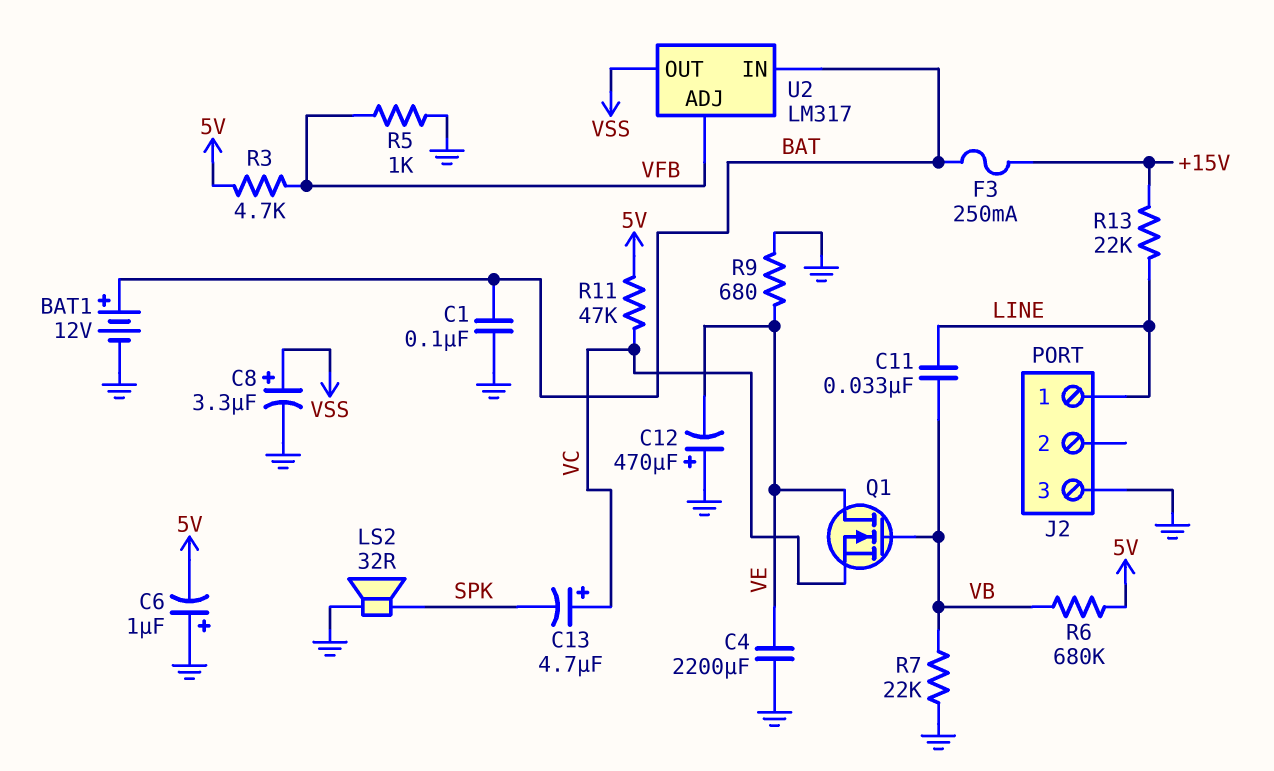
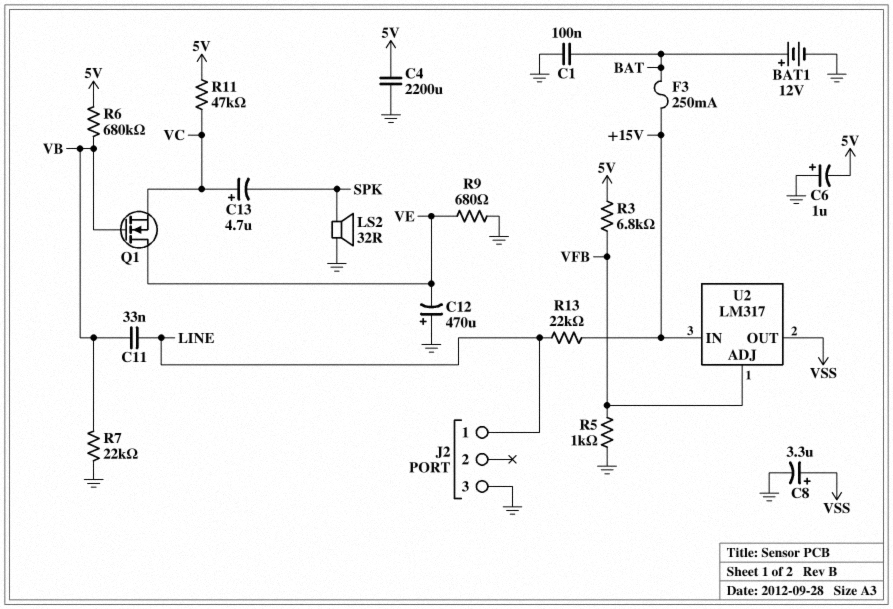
C4: 2200uF (GND, VE) -> 2200uF (5V, GND)
R3: 4.7k (5V, VFB) -> 6.8k (5V, VFB)
U2 pin IN: BAT -> +15V

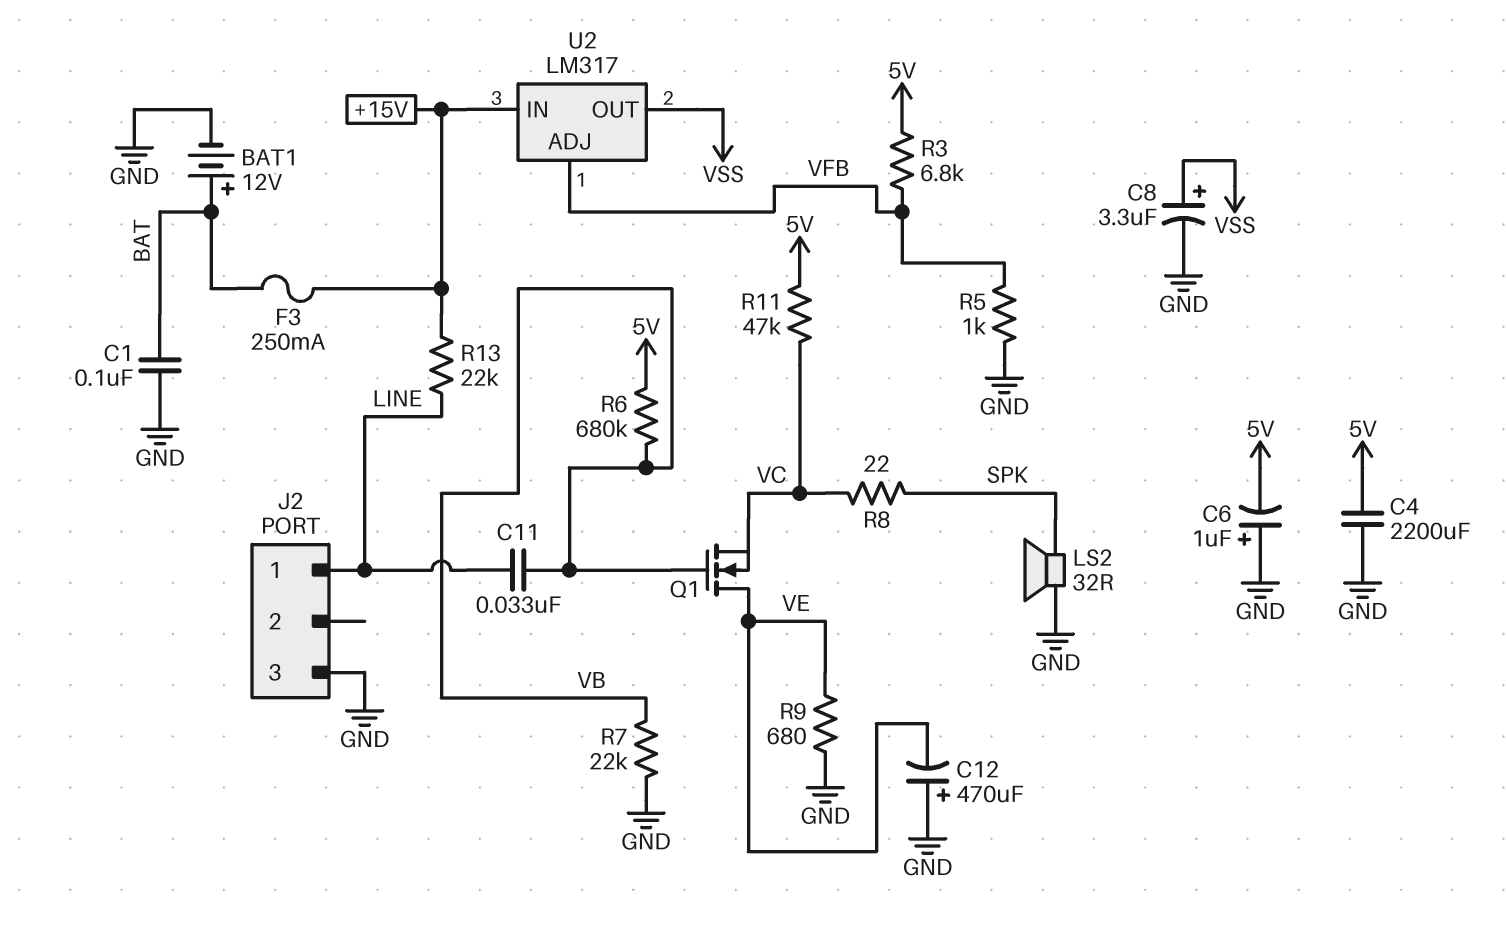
C13: 4.7uF (plus VC, minus SPK) -> none
R8: none -> 22 (SPK, VC)

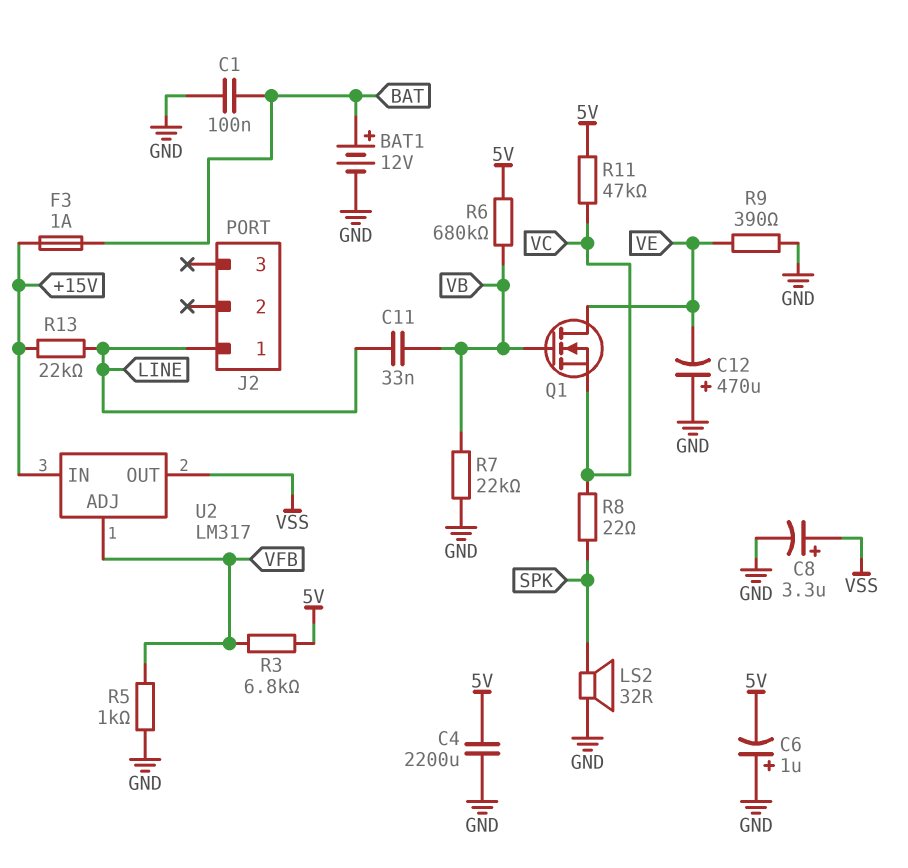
F3: 250mA (+15V, BAT) -> 1A (+15V, BAT)
J2 pin 3: GND -> none
R9: 680 (GND, VE) -> 390 (GND, VE)

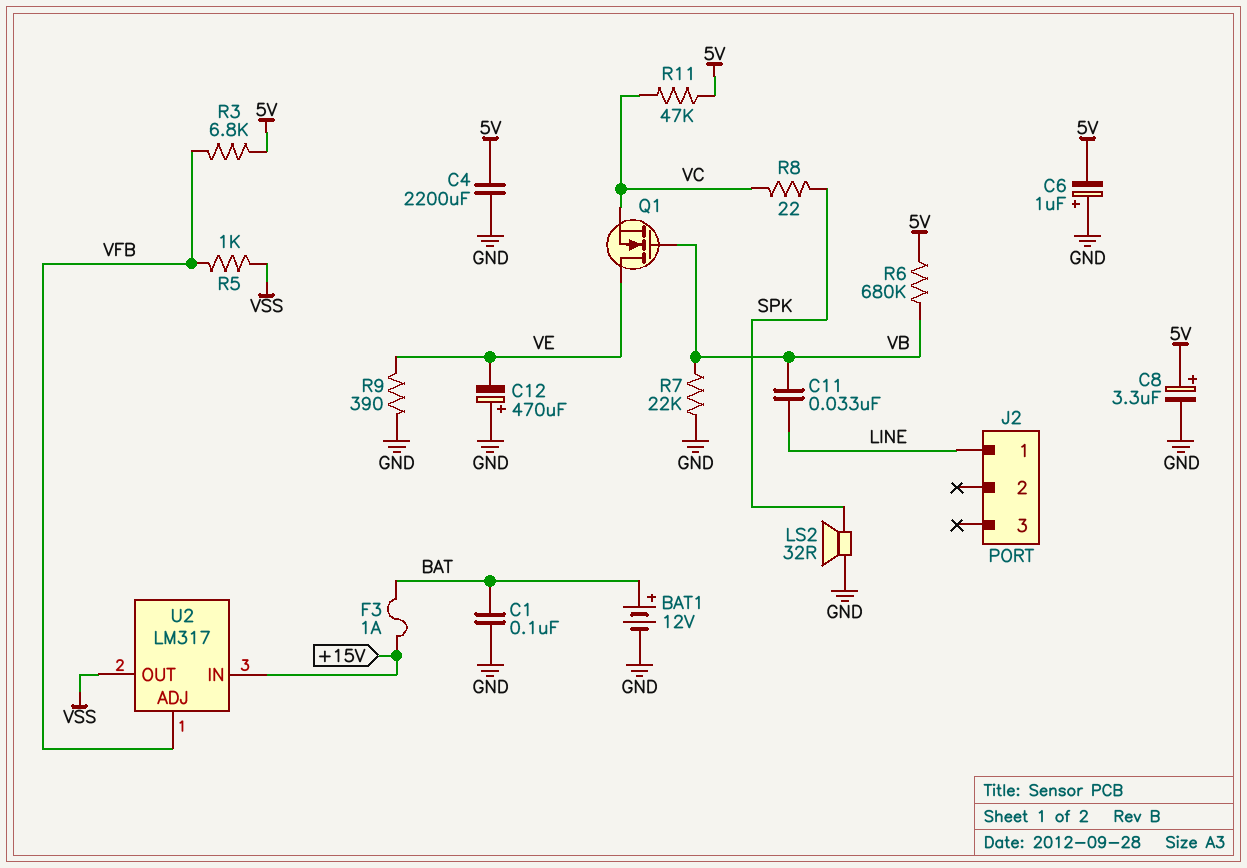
C8: 3.3uF (plus VSS, minus GND) -> 3.3uF (plus 5V, minus GND)
R5: 1k (GND, VFB) -> 1k (VFB, VSS)
R13: 22k (+15V, LINE) -> none

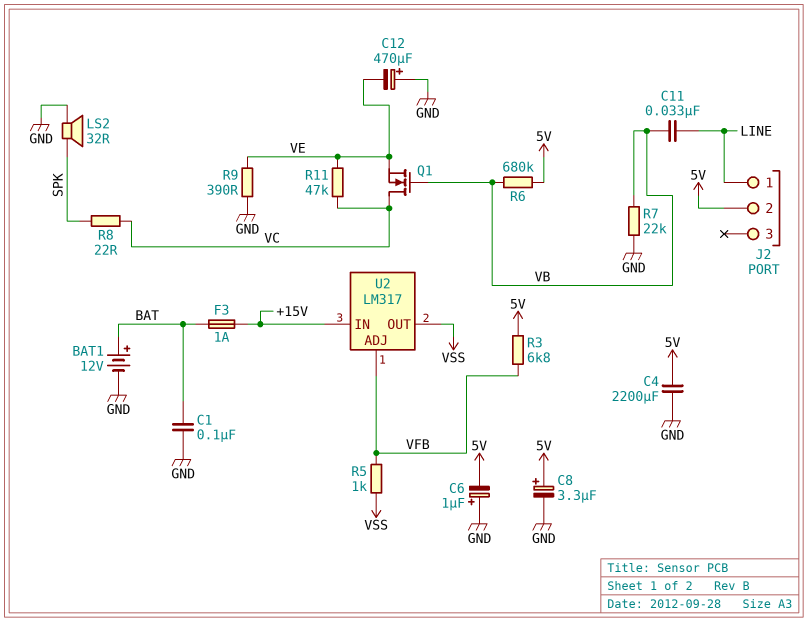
J2 pin 2: none -> 5V
Q1: NMOS (G VB, D VE, S VC) -> NMOS (G VB, D VC, S VE)
R11: 47k (5V, VC) -> 47k (VC, VE)

